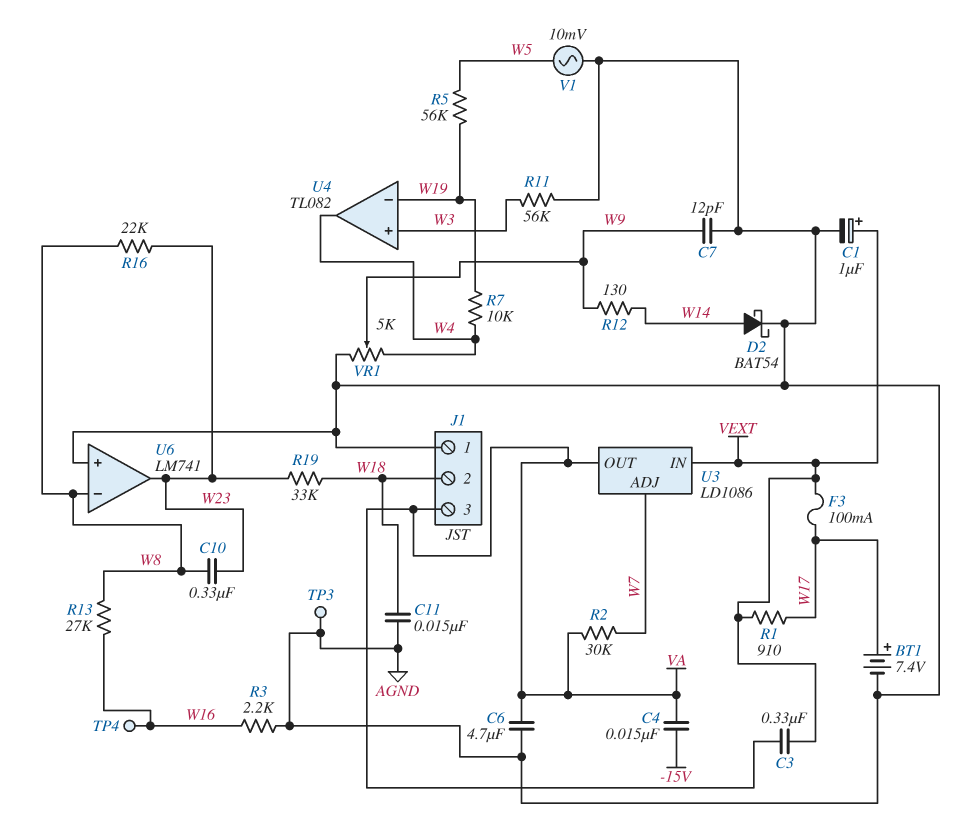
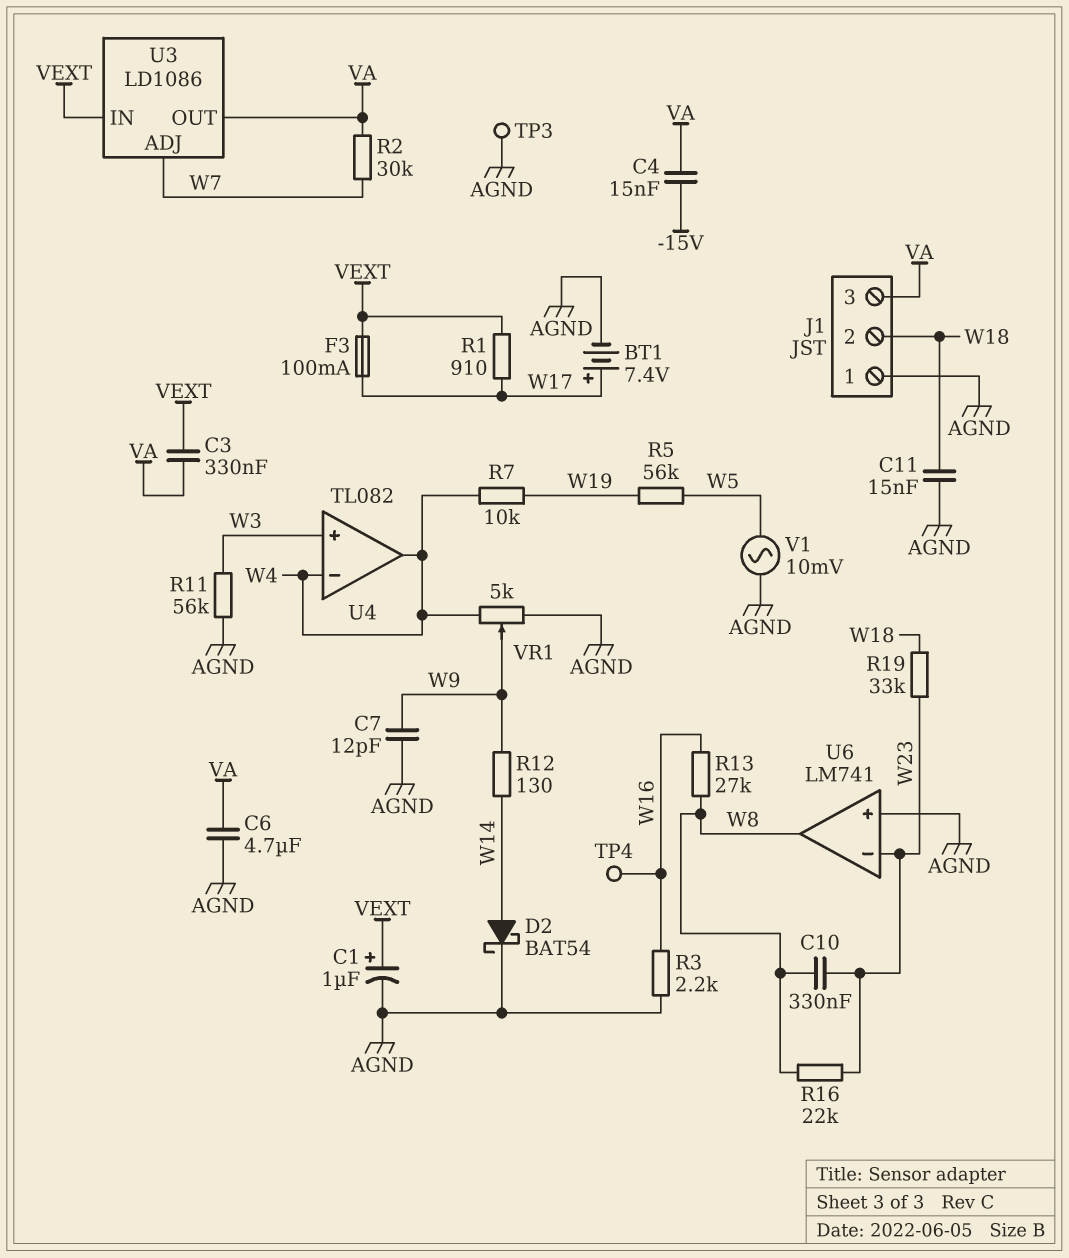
U4 pin in-: W19 -> W4
U6 pin in-: W8 -> W23
U6 pin out: W23 -> W8

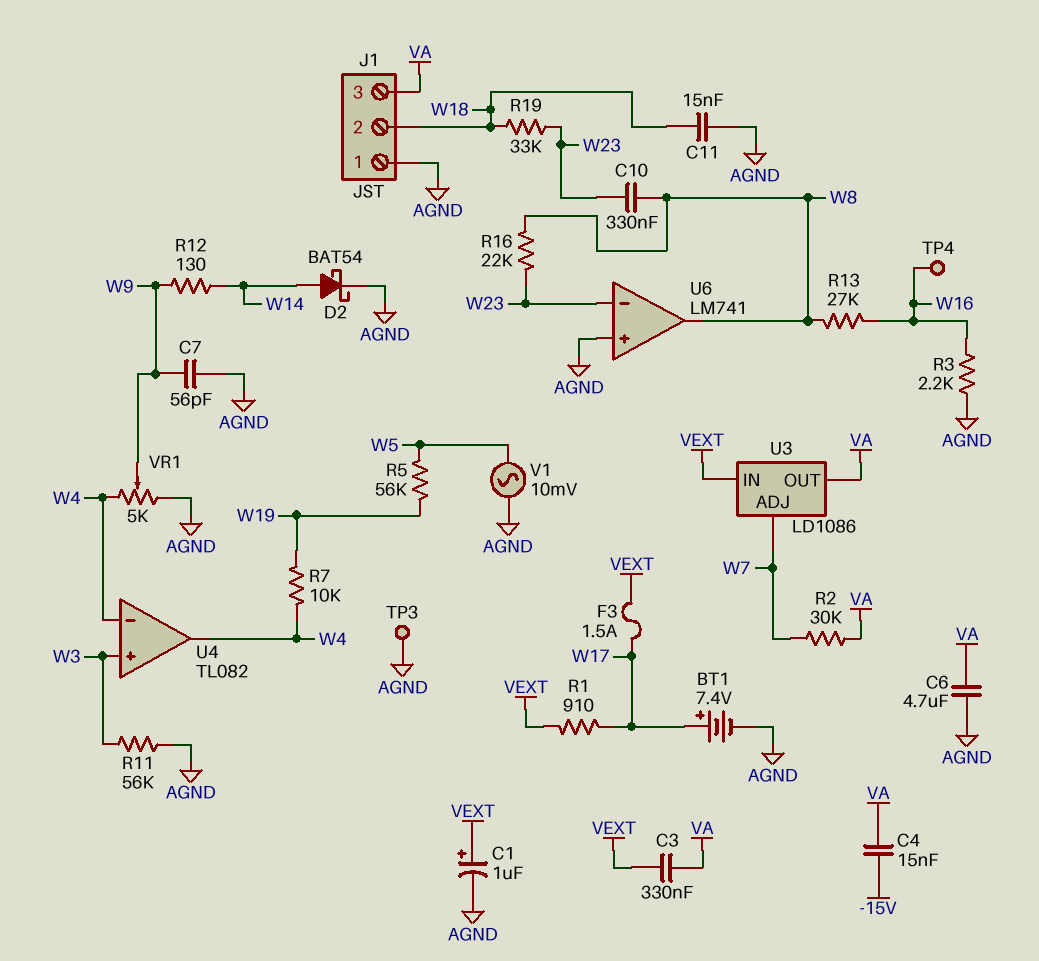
C7: 12pF (AGND, W9) -> 56pF (AGND, W9)
F3: 100mA (VEXT, W17) -> 1.5A (VEXT, W17)

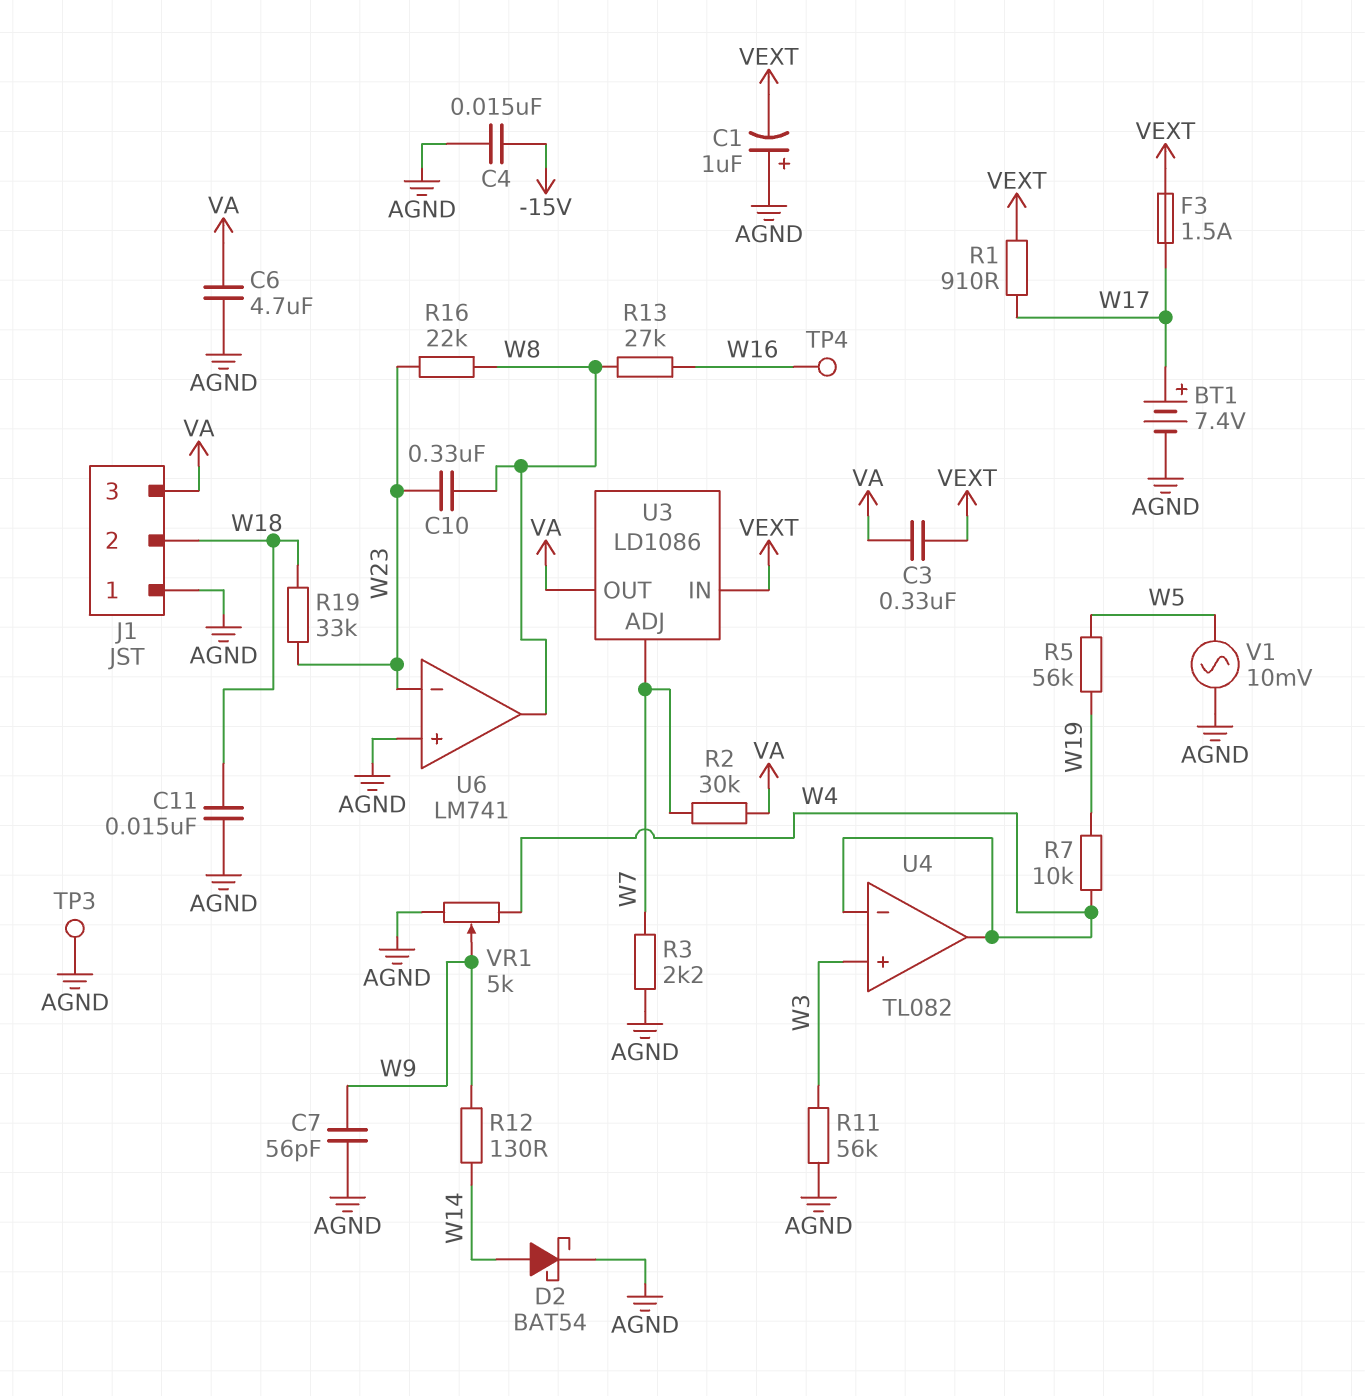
C1: 1uF (plus VEXT, minus AGND) -> 1uF (plus AGND, minus VEXT)
C4: 15nF (-15V, VA) -> 15nF (-15V, AGND)
R3: 2.2k (AGND, W16) -> 2.2k (AGND, W7)

